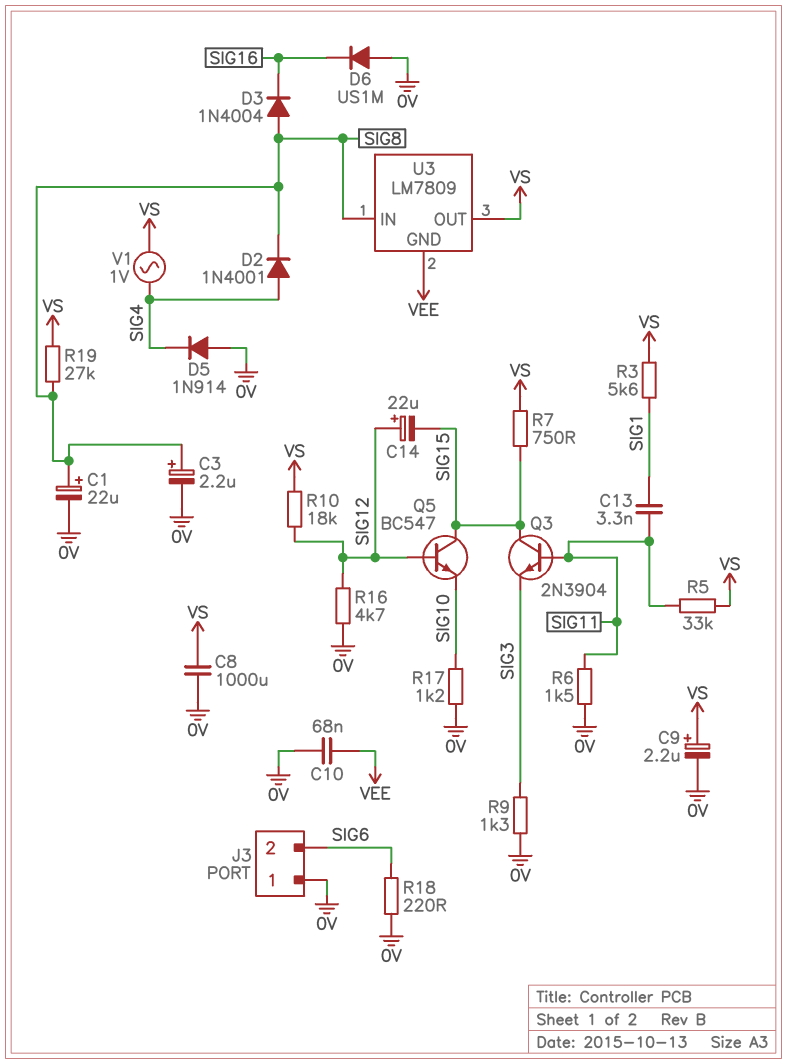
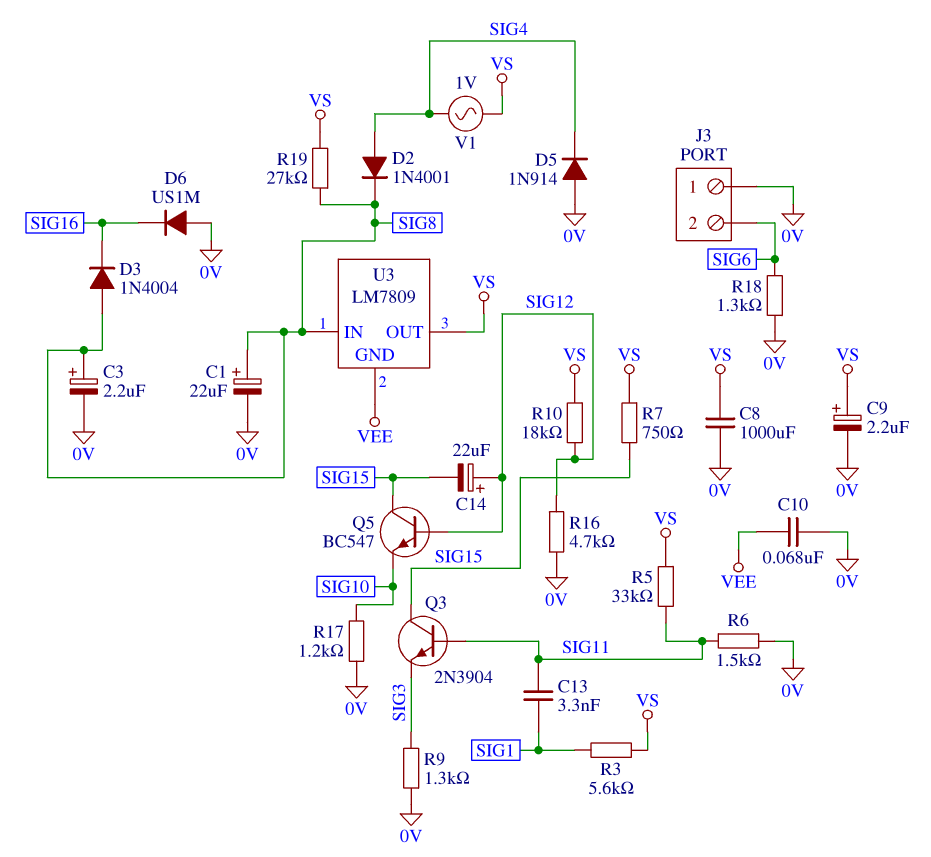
R18: 220 (0V, SIG6) -> 1.3k (0V, SIG6)

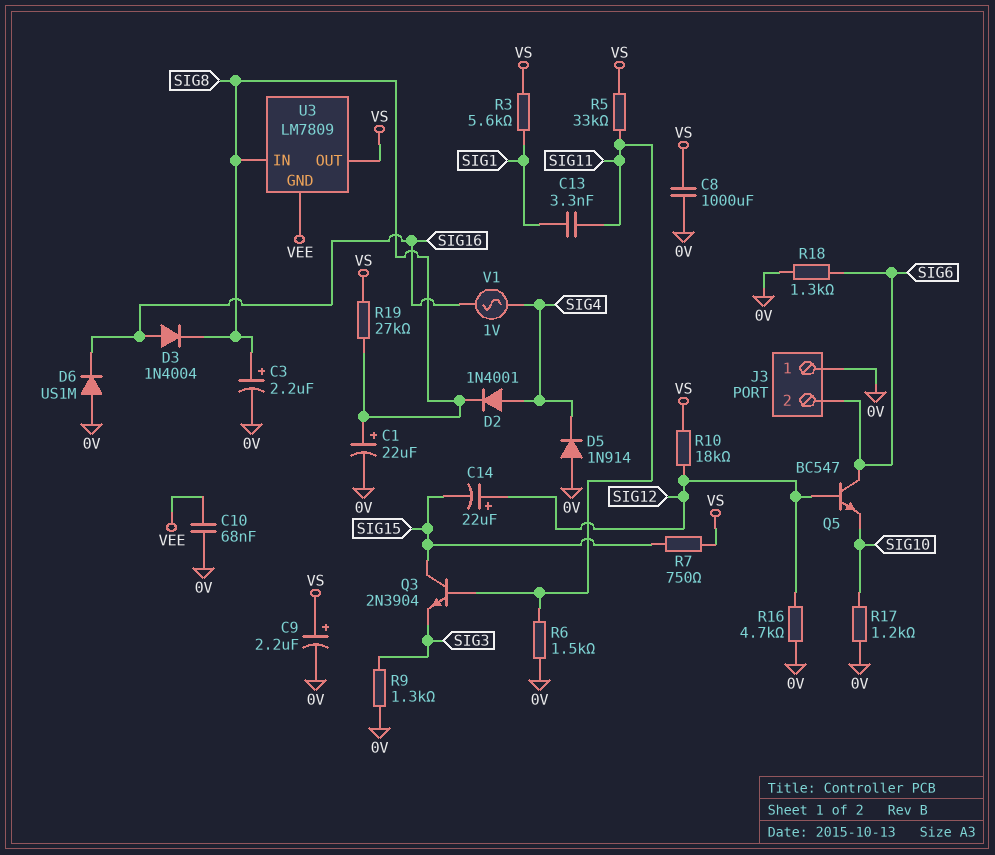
D3: diode 1N4004 (A SIG8, K SIG16) -> diode 1N4004 (A SIG16, K SIG8)
Q5: NPN BC547 (B SIG12, C SIG15, E SIG10) -> NPN BC547 (B SIG12, C SIG6, E SIG10)
V1: AC 1V (SIG4, VS) -> AC 1V (SIG4, SIG16)

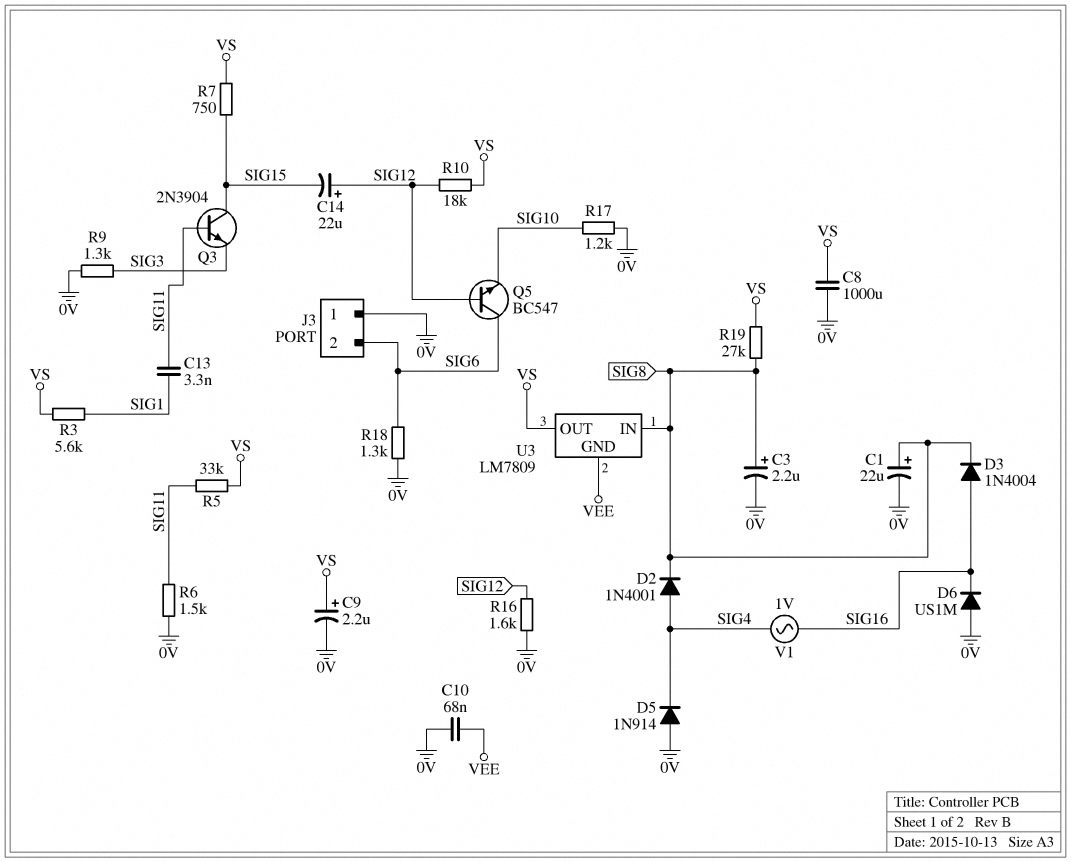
R16: 4.7k (0V, SIG12) -> 1.6k (0V, SIG12)

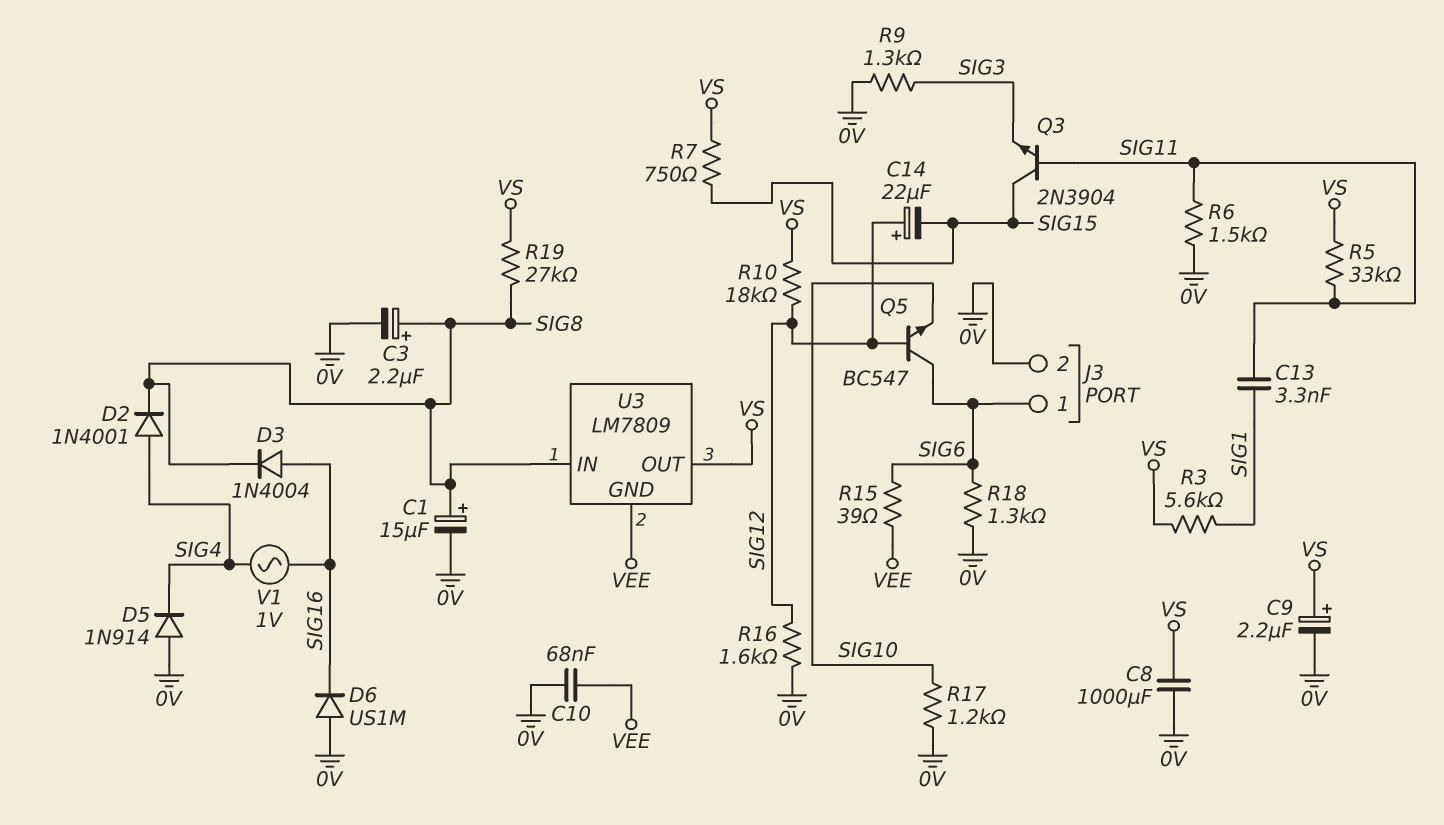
C1: 22uF (plus SIG8, minus 0V) -> 15uF (plus SIG8, minus 0V)
J3 pin 1: 0V -> SIG6
J3 pin 2: SIG6 -> 0V
R15: none -> 39 (SIG6, VEE)

